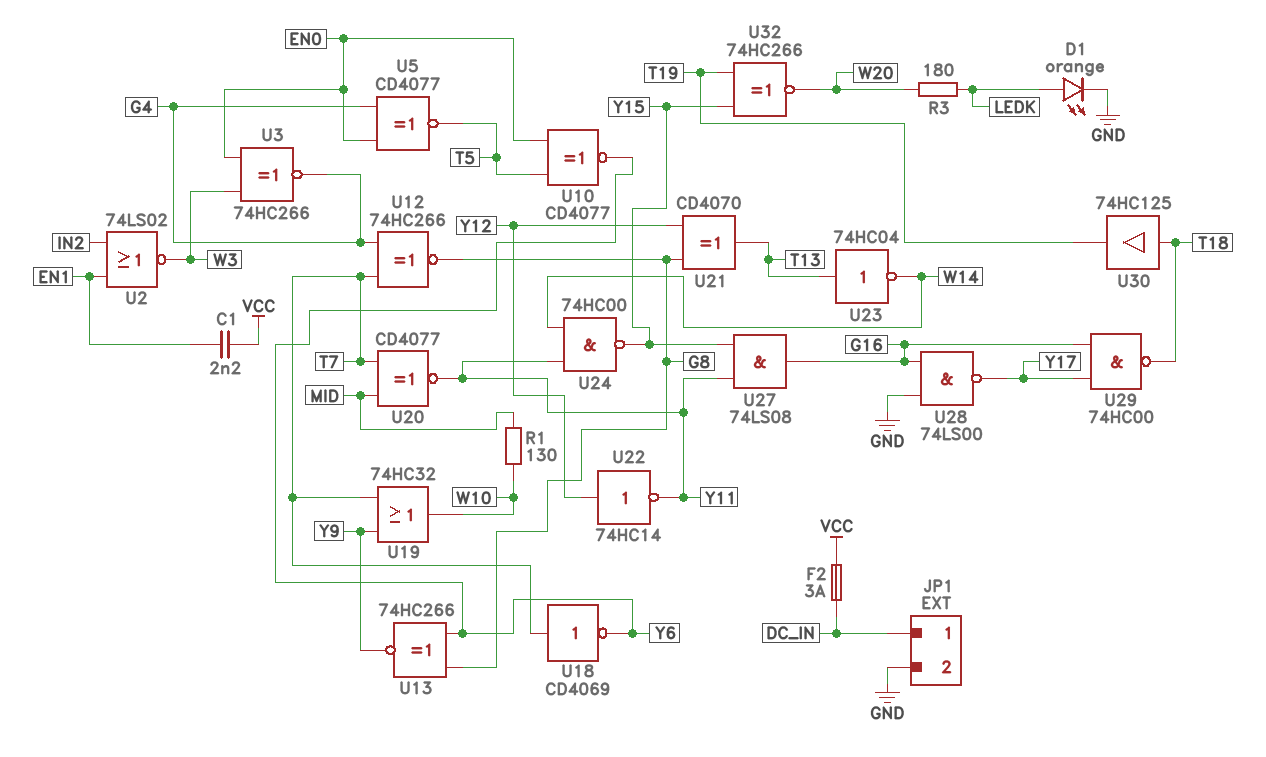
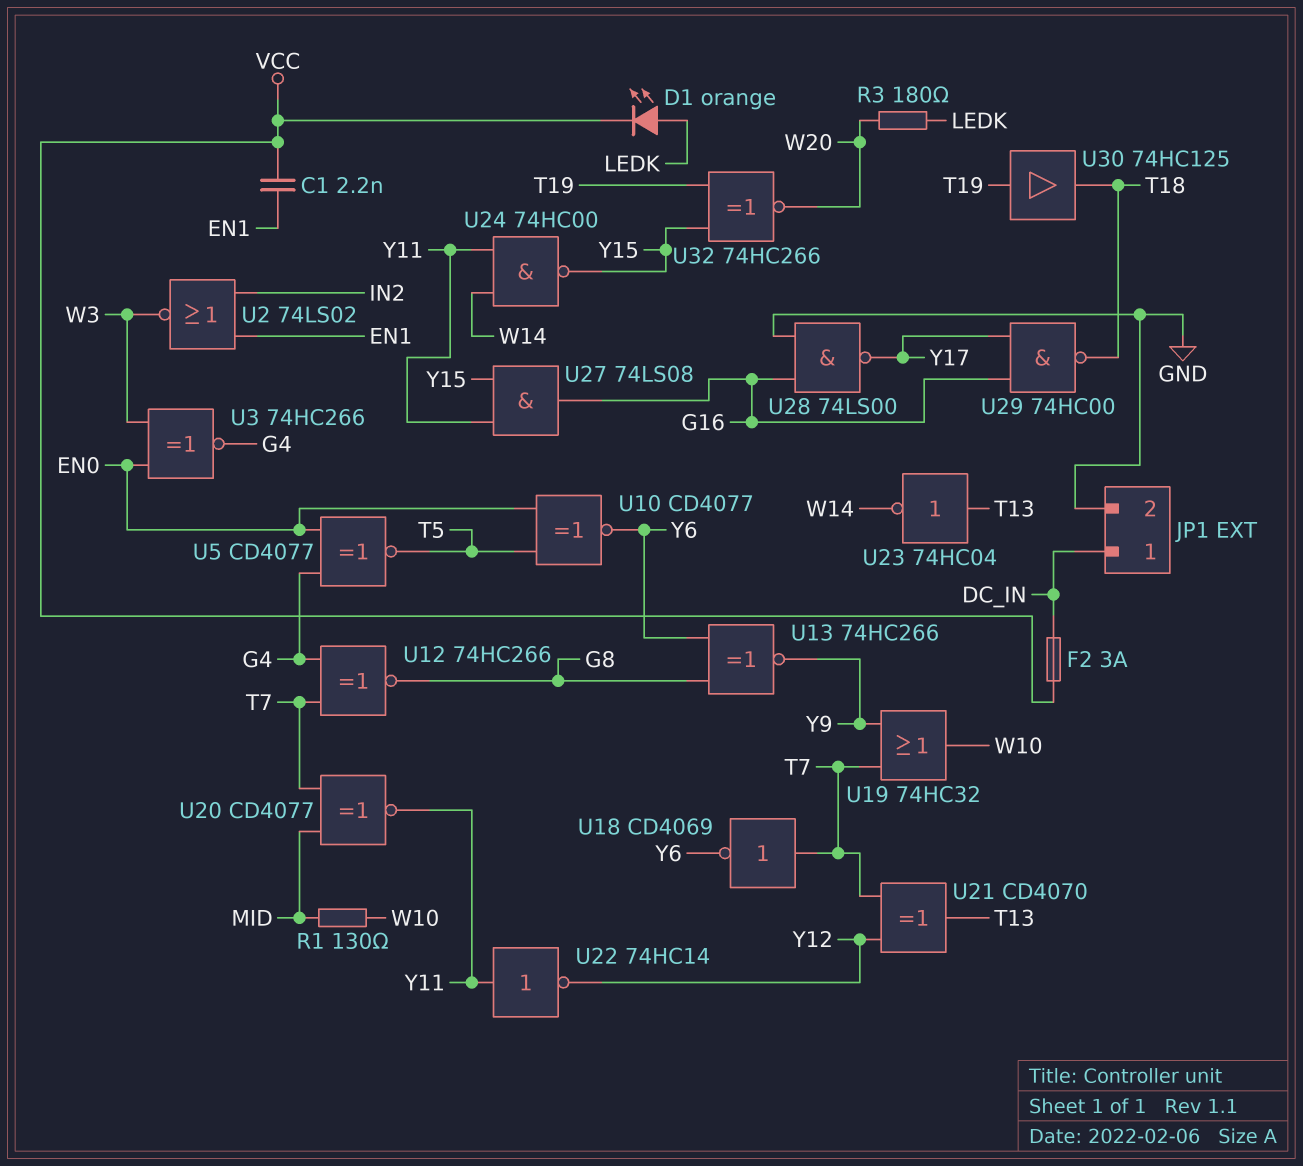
D1: LED orange (A LEDK, K GND) -> LED orange (A LEDK, K VCC)
U21: XOR CD4070 (in G8, in Y12, out T13) -> XOR CD4070 (in T7, in Y12, out T13)
U22: NOT 74HC14 (in Y12, out Y11) -> NOT 74HC14 (in Y11, out Y12)
U30: buffer 74HC125 (in T18, out T19) -> buffer 74HC125 (in T19, out T18)

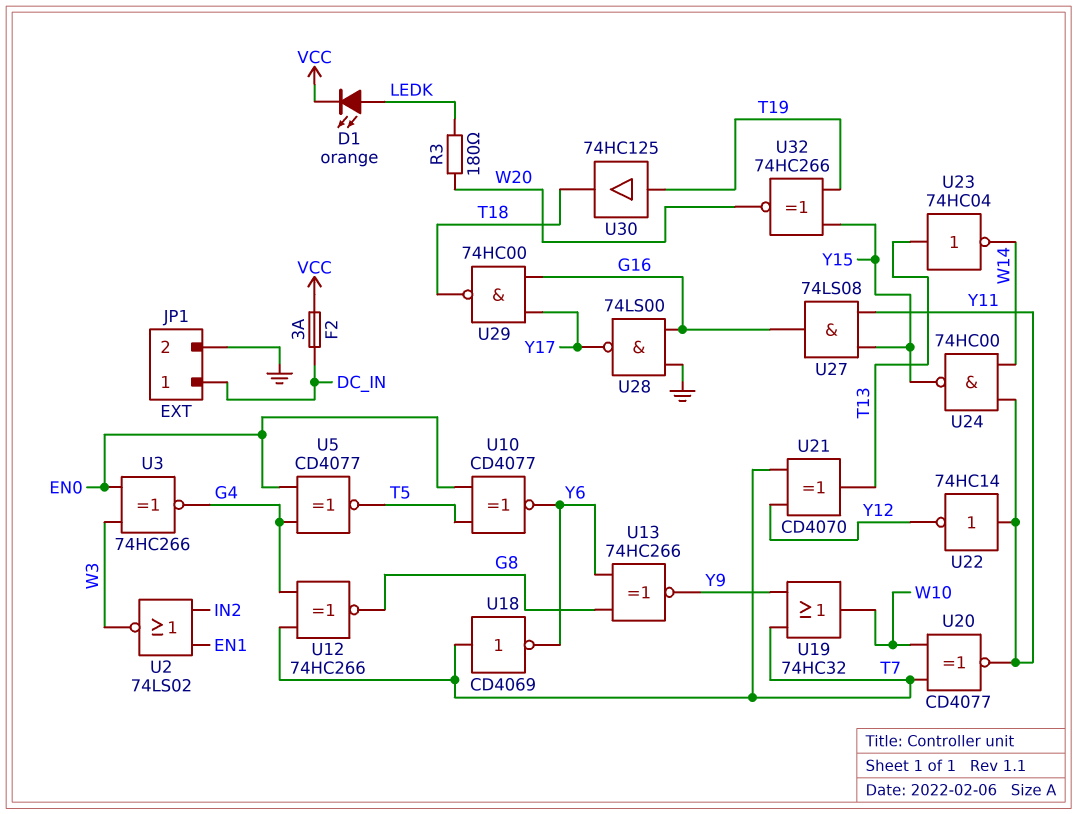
C1: 2.2nF (EN1, VCC) -> none
R1: 130 (MID, W10) -> none
U20: XNOR CD4077 (in MID, in T7, out Y11) -> XNOR CD4077 (in T7, in W10, out Y11)

